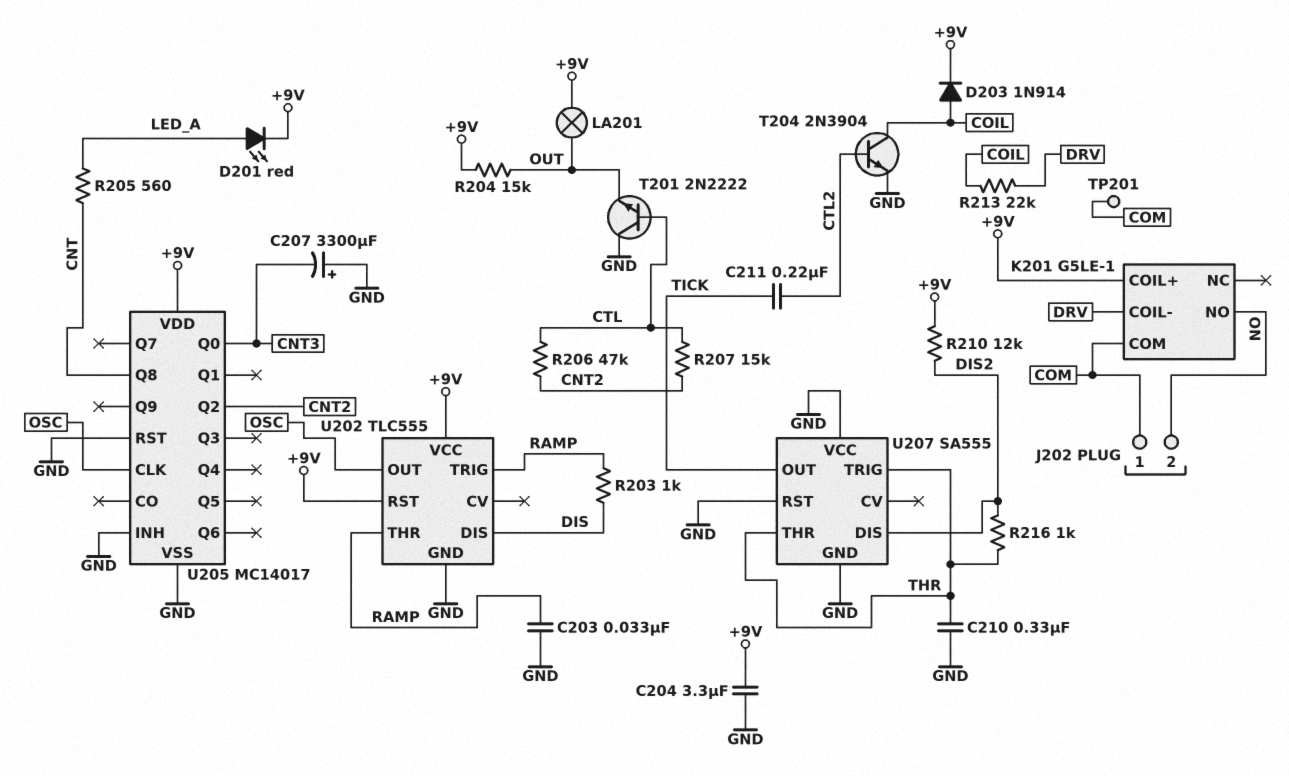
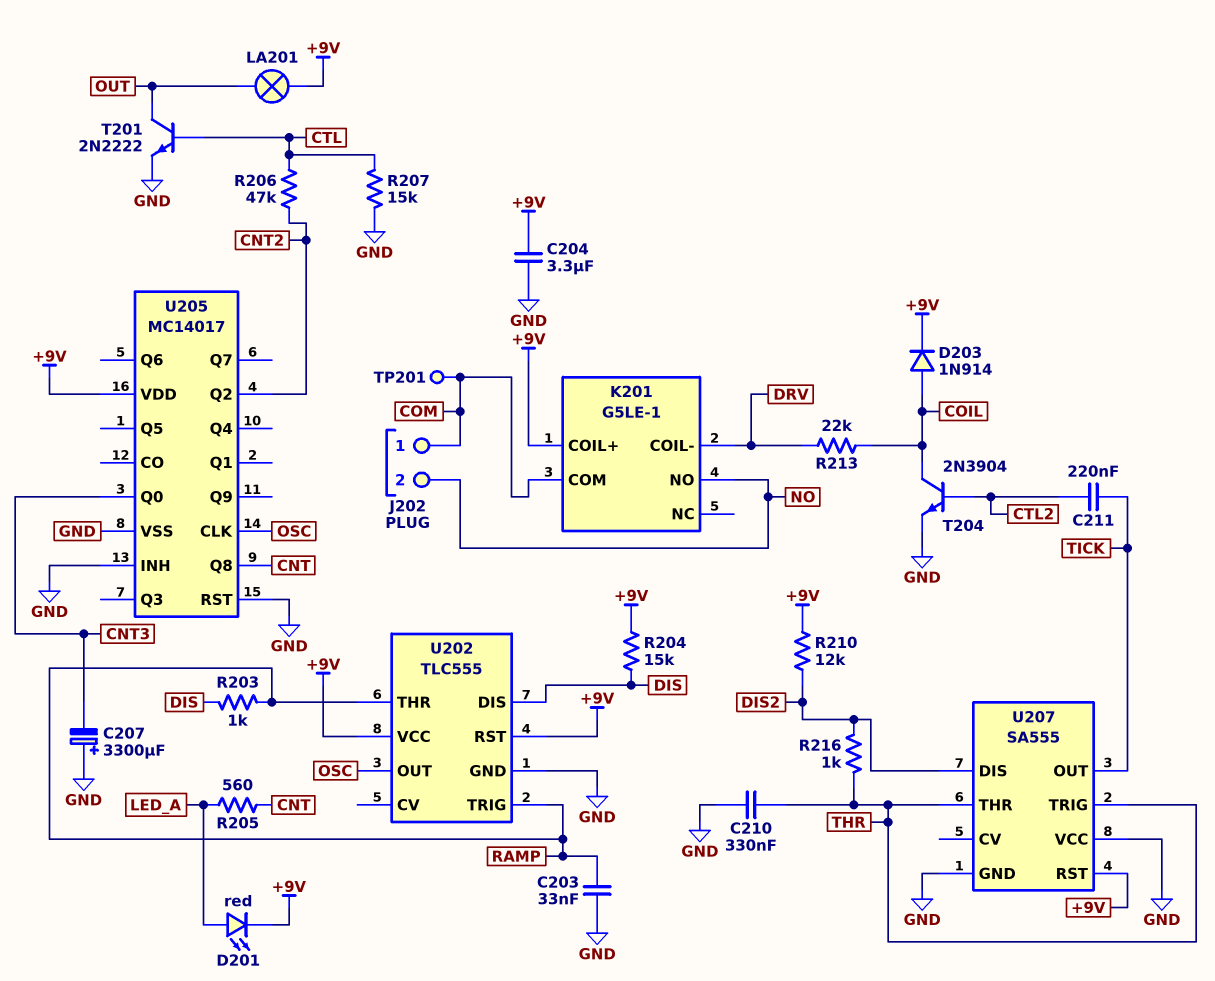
R204: 15k (+9V, OUT) -> 15k (+9V, DIS)
R207: 15k (CNT2, CTL) -> 15k (CTL, GND)
T201: NPN 2N2222 (B CTL, C GND, E OUT) -> NPN 2N2222 (B CTL, C OUT, E GND)
U207 pin RST: GND -> +9V

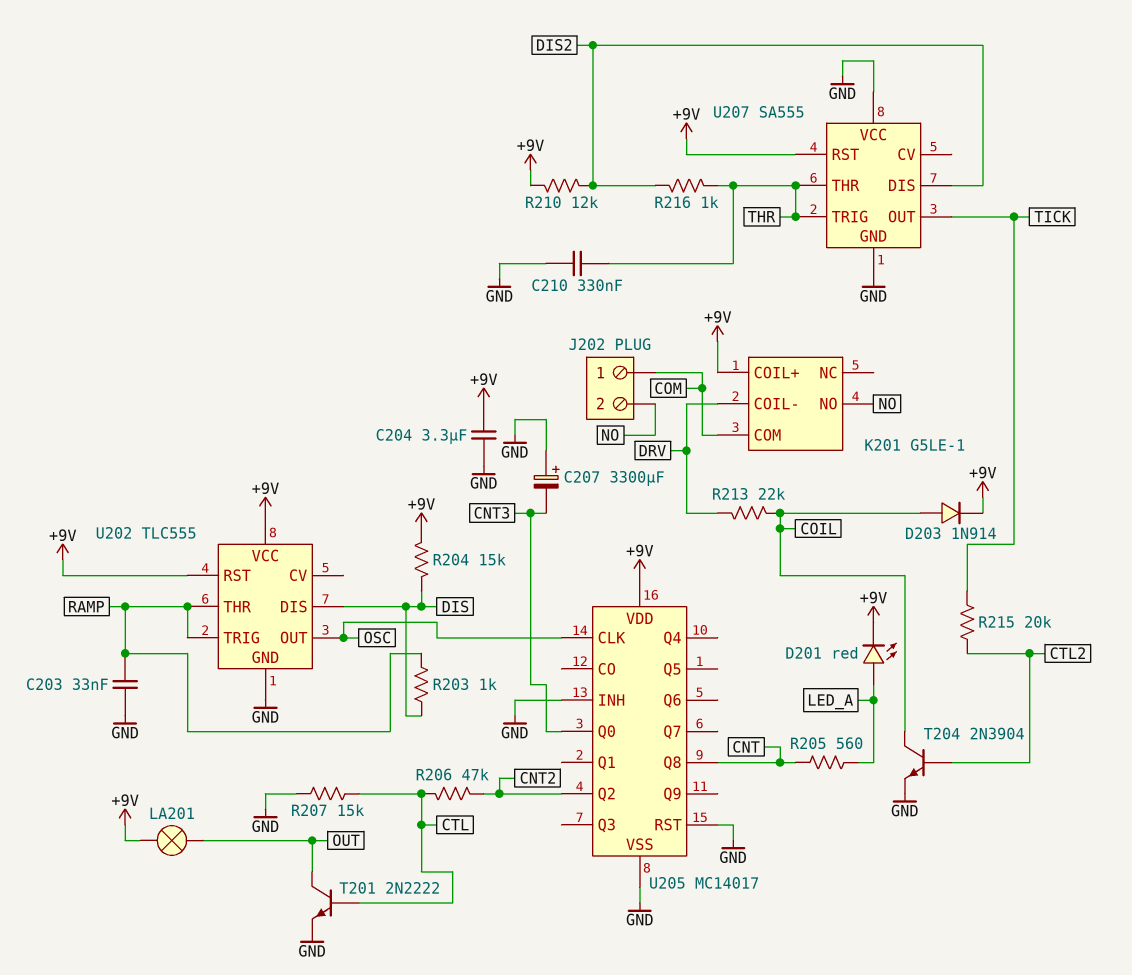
C211: 220nF (CTL2, TICK) -> none
R215: none -> 20k (CTL2, TICK)
TP201: test point (COM) -> none

